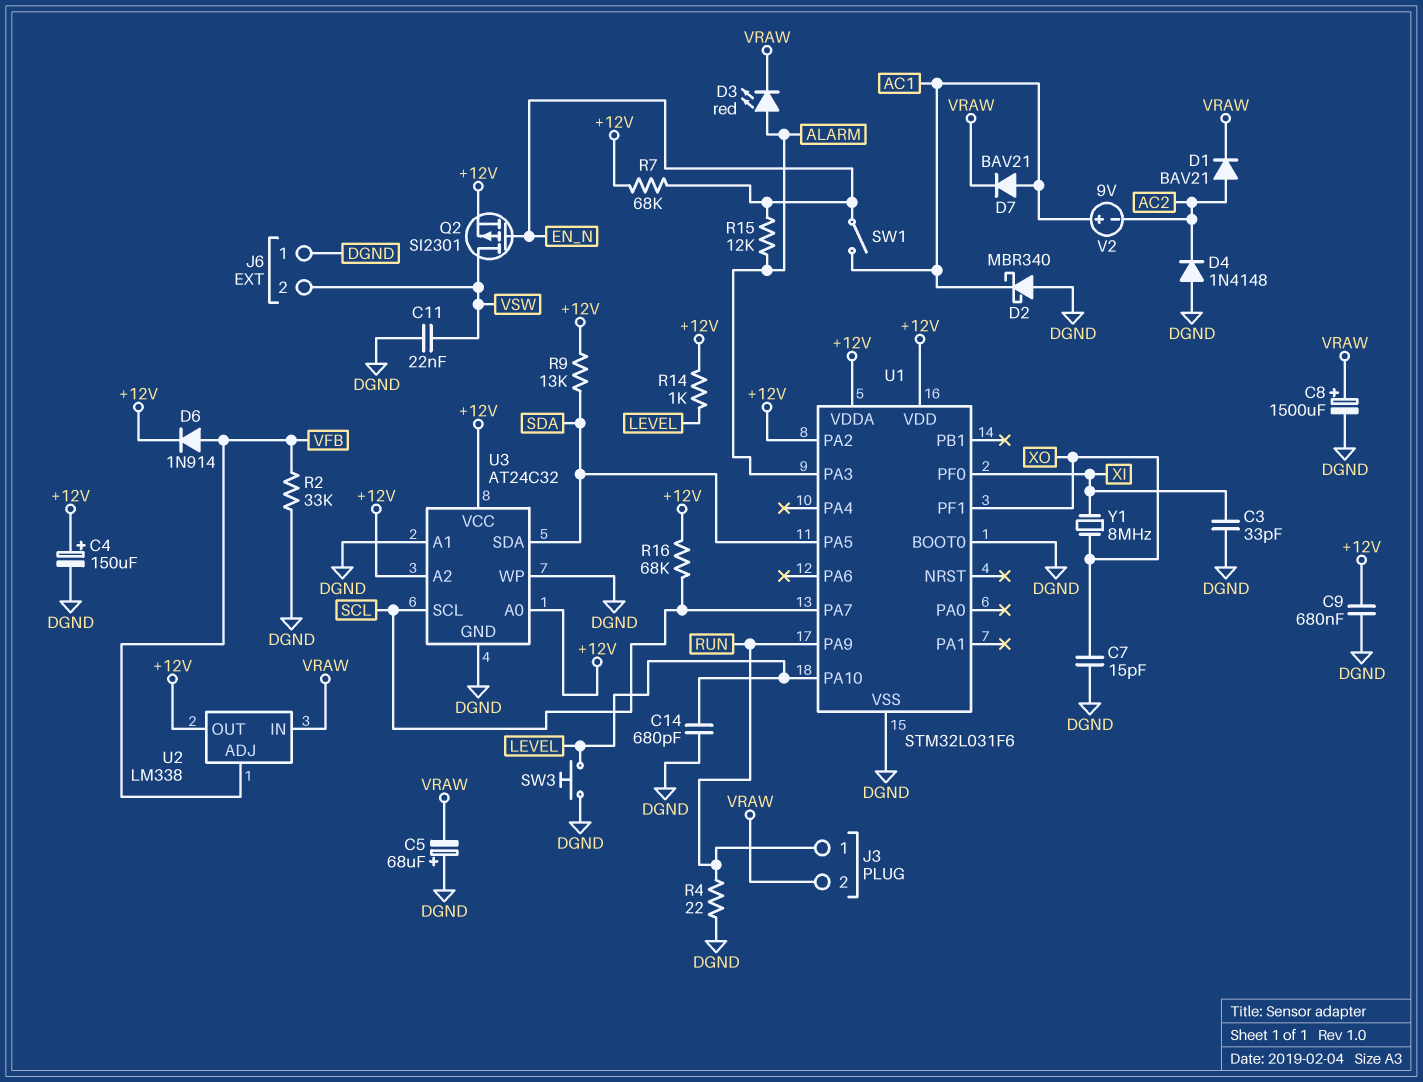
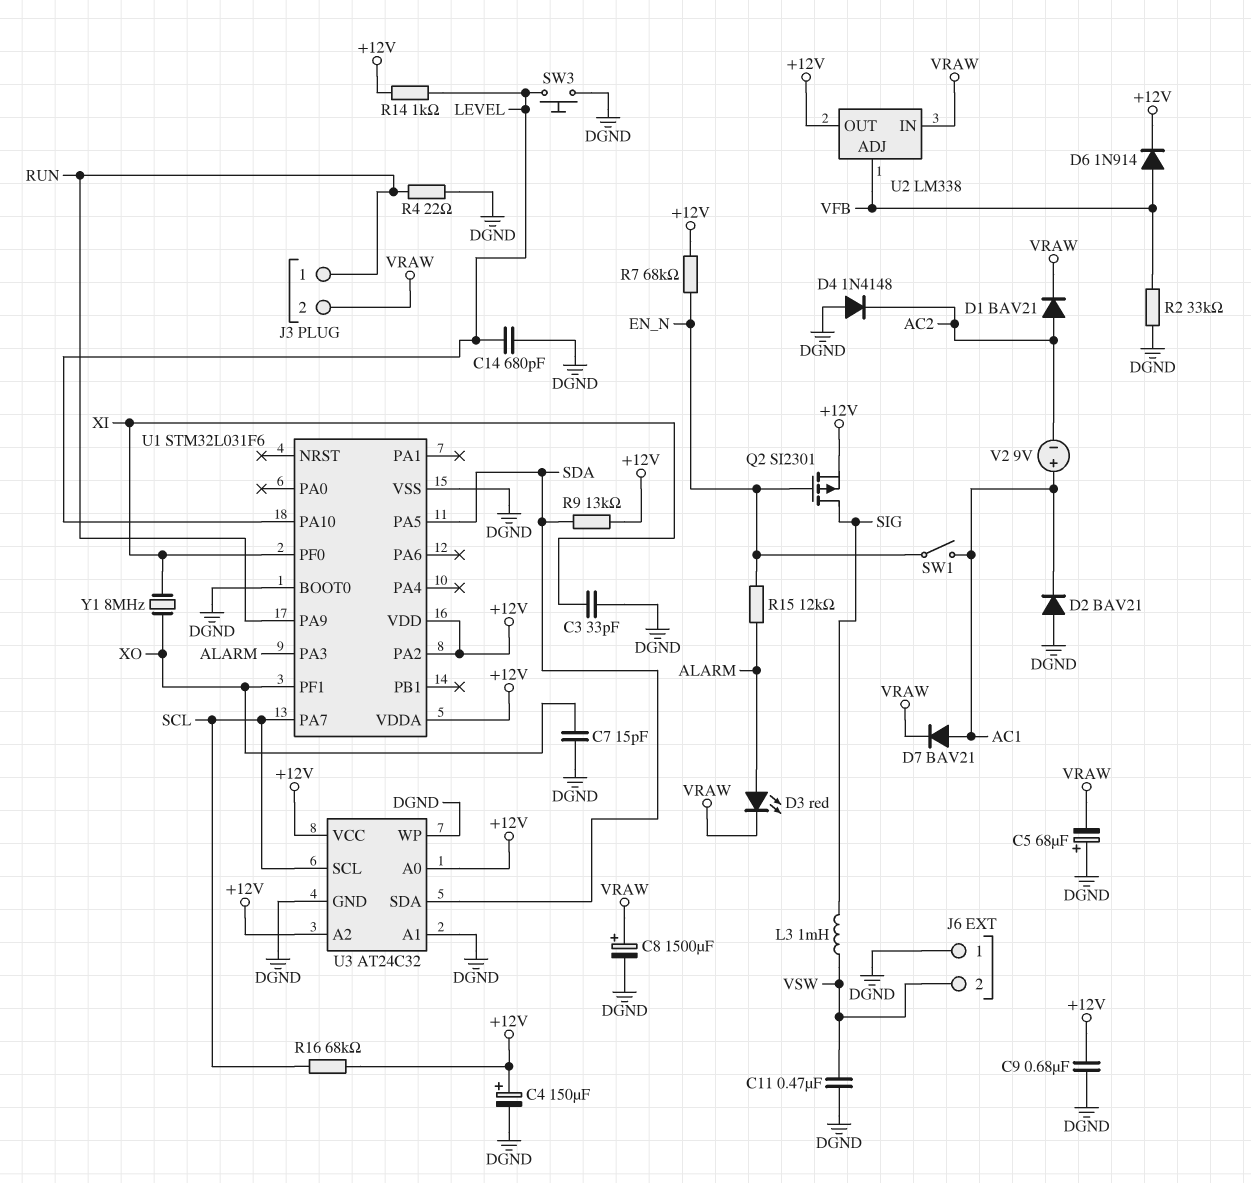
C11: 22nF (DGND, VSW) -> 470nF (DGND, VSW)
D2: schottky MBR340 (A DGND, K AC1) -> diode BAV21 (A DGND, K AC1)
L3: none -> 1mH (SIG, VSW)
Q2: PMOS SI2301 (G EN_N, D VSW, S +12V) -> PMOS SI2301 (G EN_N, D SIG, S +12V)

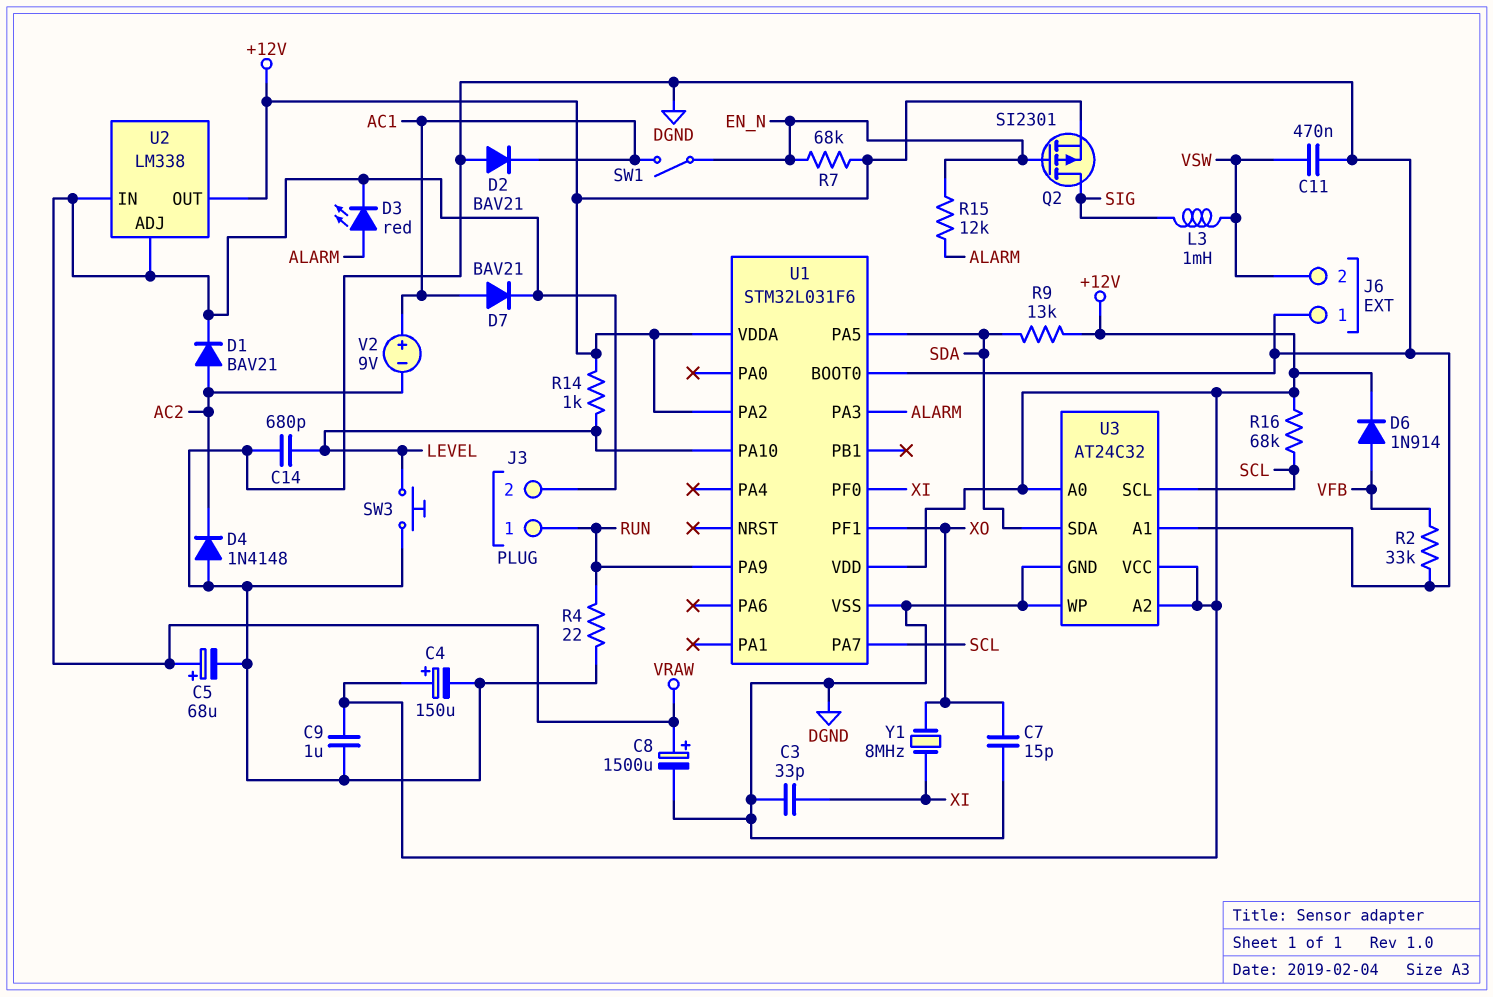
C5: 68uF (plus DGND, minus VRAW) -> 68uF (plus VRAW, minus DGND)
C9: 680nF (+12V, DGND) -> 1uF (+12V, DGND)
U2 pin ADJ: VFB -> VRAW

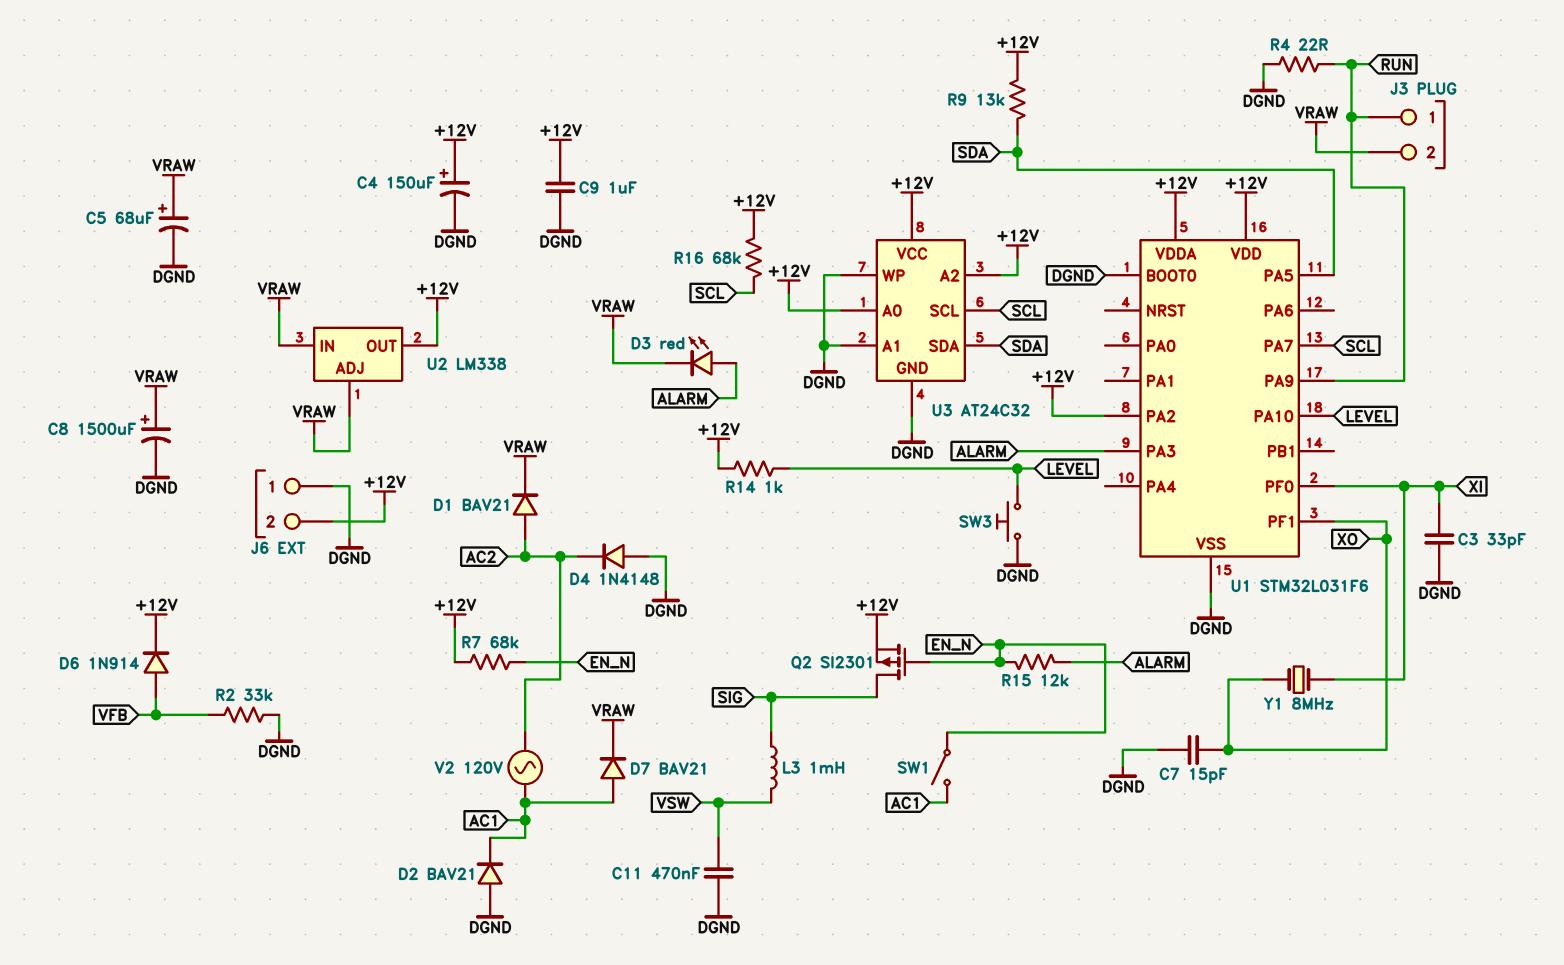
C14: 680pF (DGND, LEVEL) -> none
J6 pin 2: VSW -> +12V
V2: 9V (plus AC1, minus AC2) -> AC 120V (AC1, AC2)

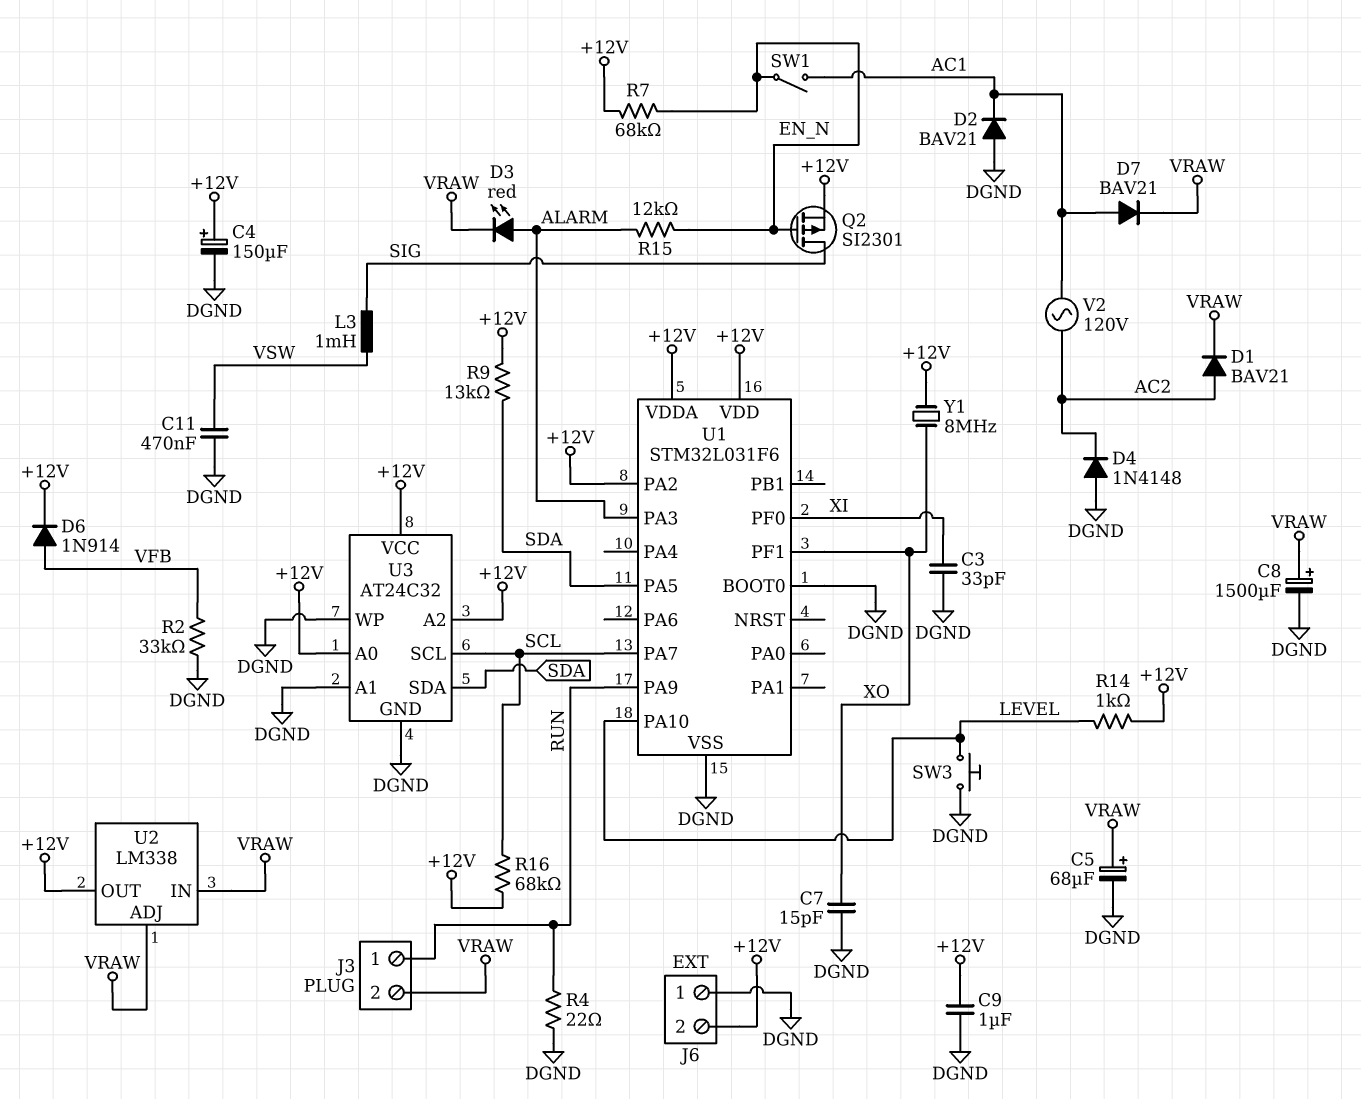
Y1: 8MHz (XI, XO) -> 8MHz (+12V, XO)

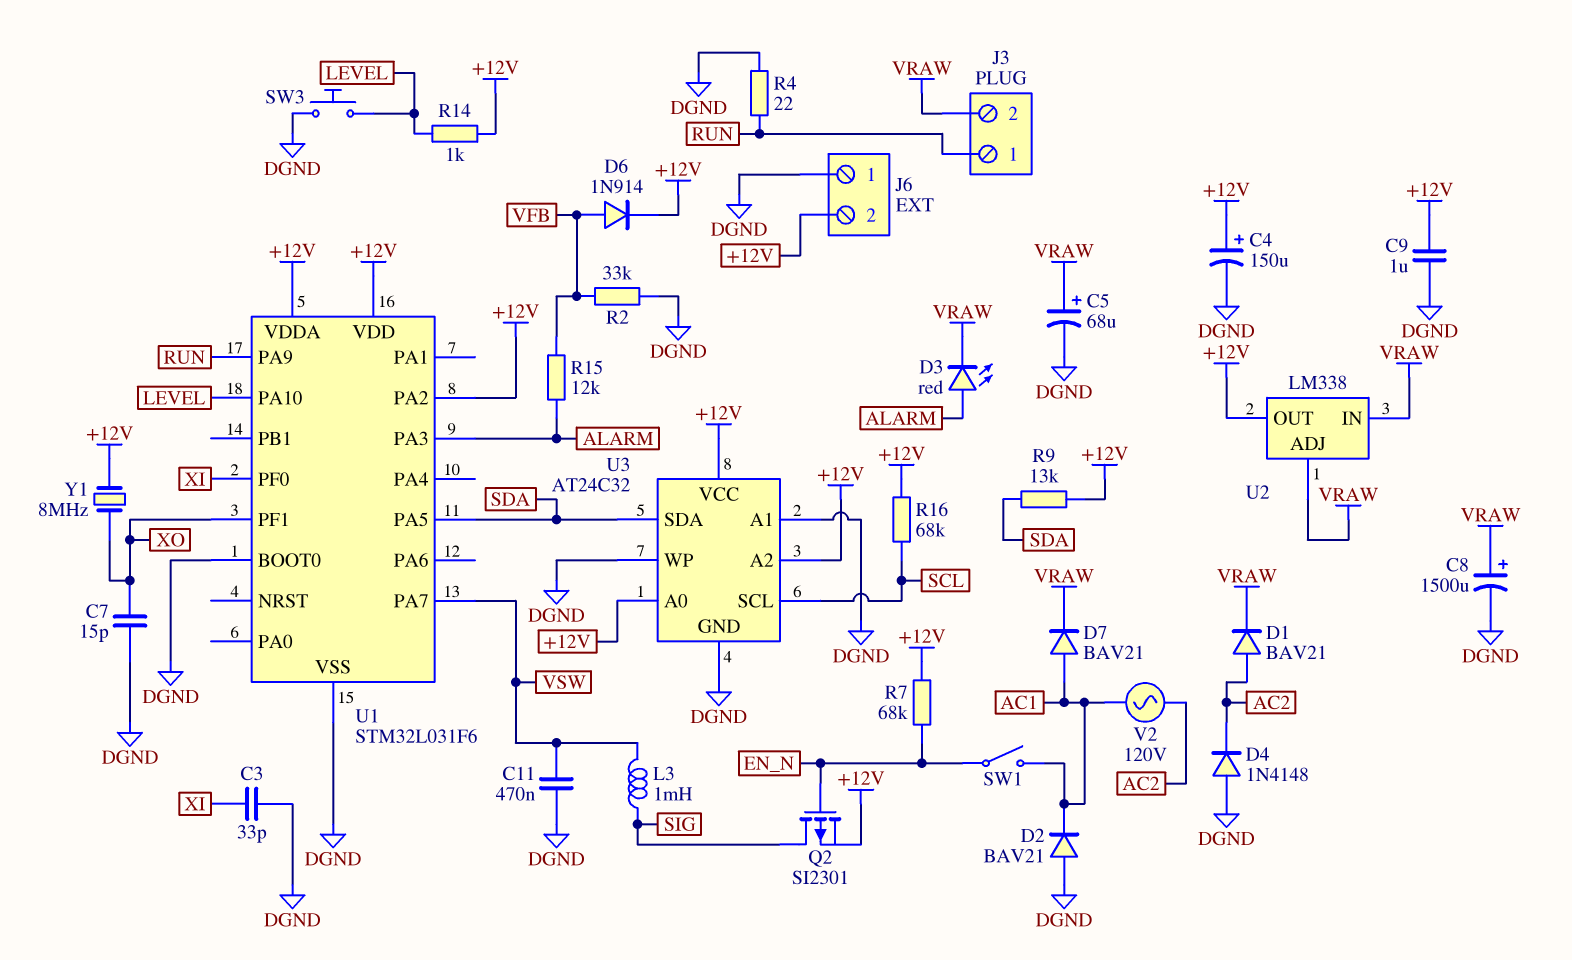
R15: 12k (ALARM, EN_N) -> 12k (ALARM, VFB)
U1 pin PA7: SCL -> VSW

